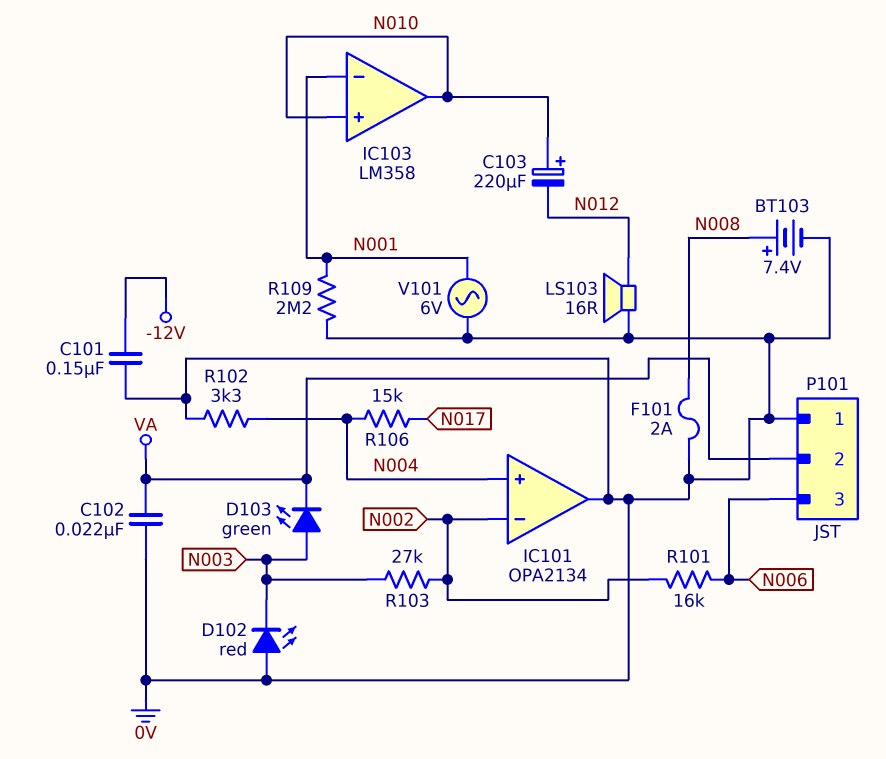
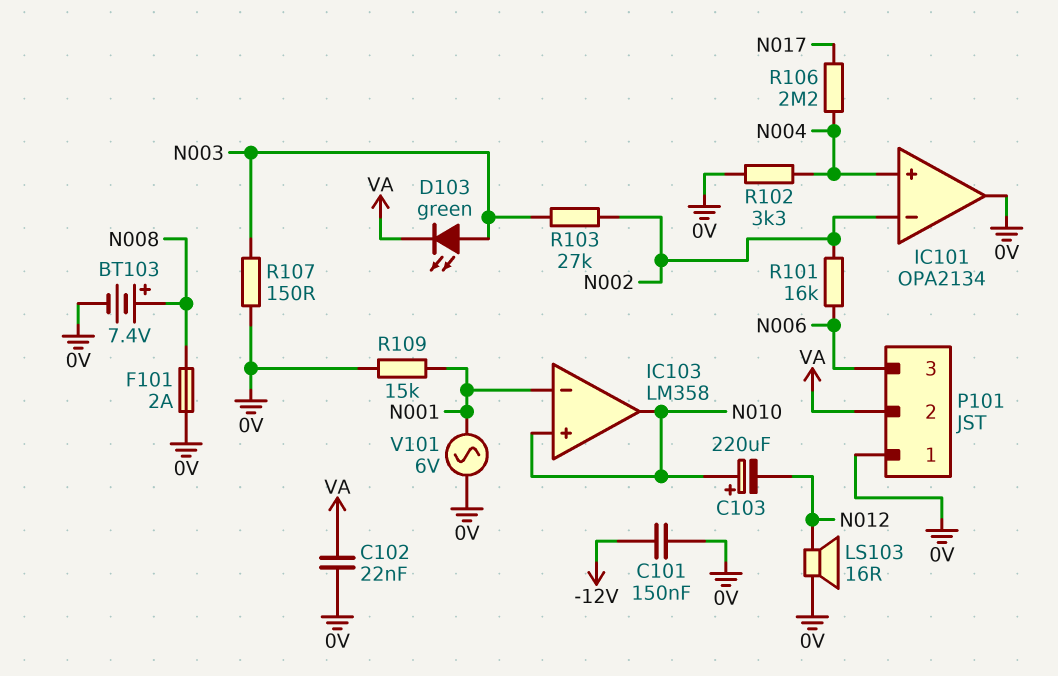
D102: LED red (A 0V, K N003) -> none
R106: 15k (N004, N017) -> 2.2M (N004, N017)
R107: none -> 150 (0V, N003)
R109: 2.2M (0V, N001) -> 15k (0V, N001)

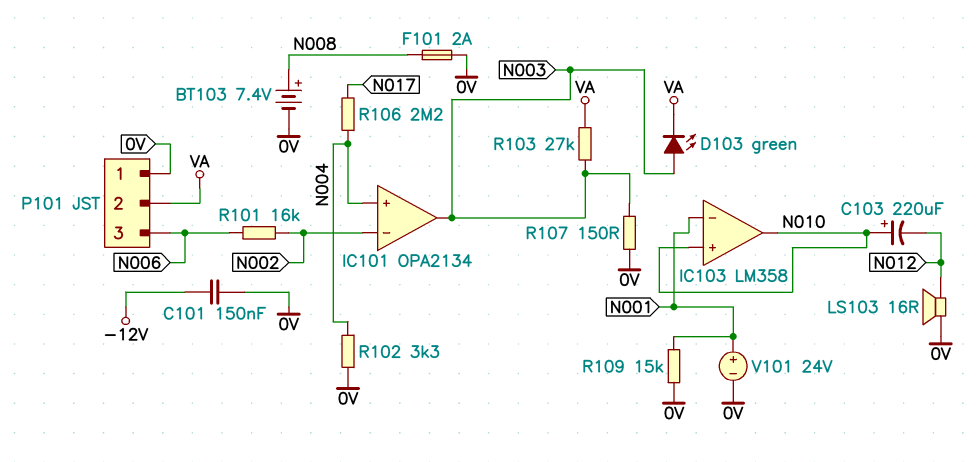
C102: 22nF (0V, VA) -> none
IC101 pin out: 0V -> N003
R103: 27k (N002, N003) -> 27k (N003, VA)
V101: AC 6V (0V, N001) -> 24V (plus N001, minus 0V)

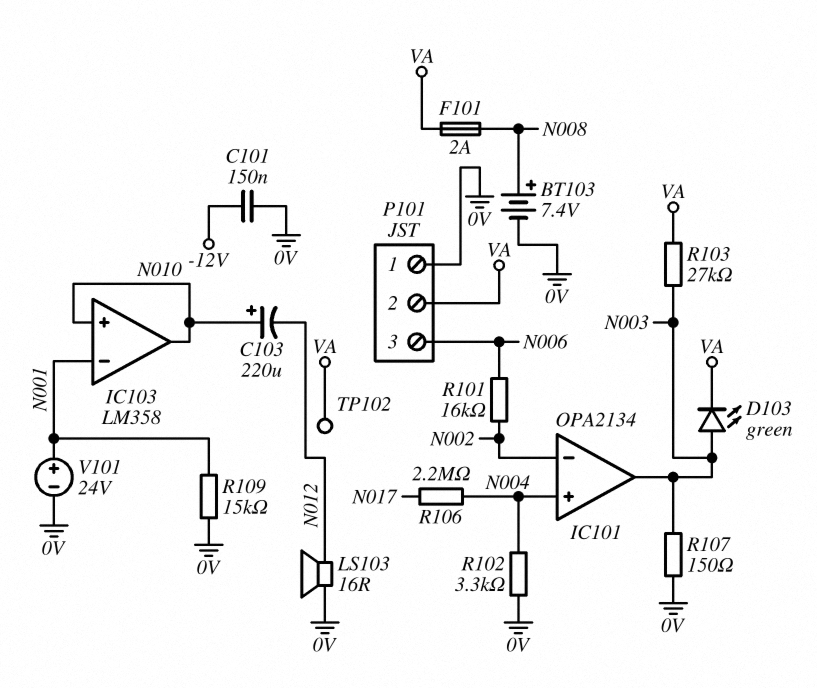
F101: 2A (0V, N008) -> 2A (N008, VA)
TP102: none -> test point (VA)

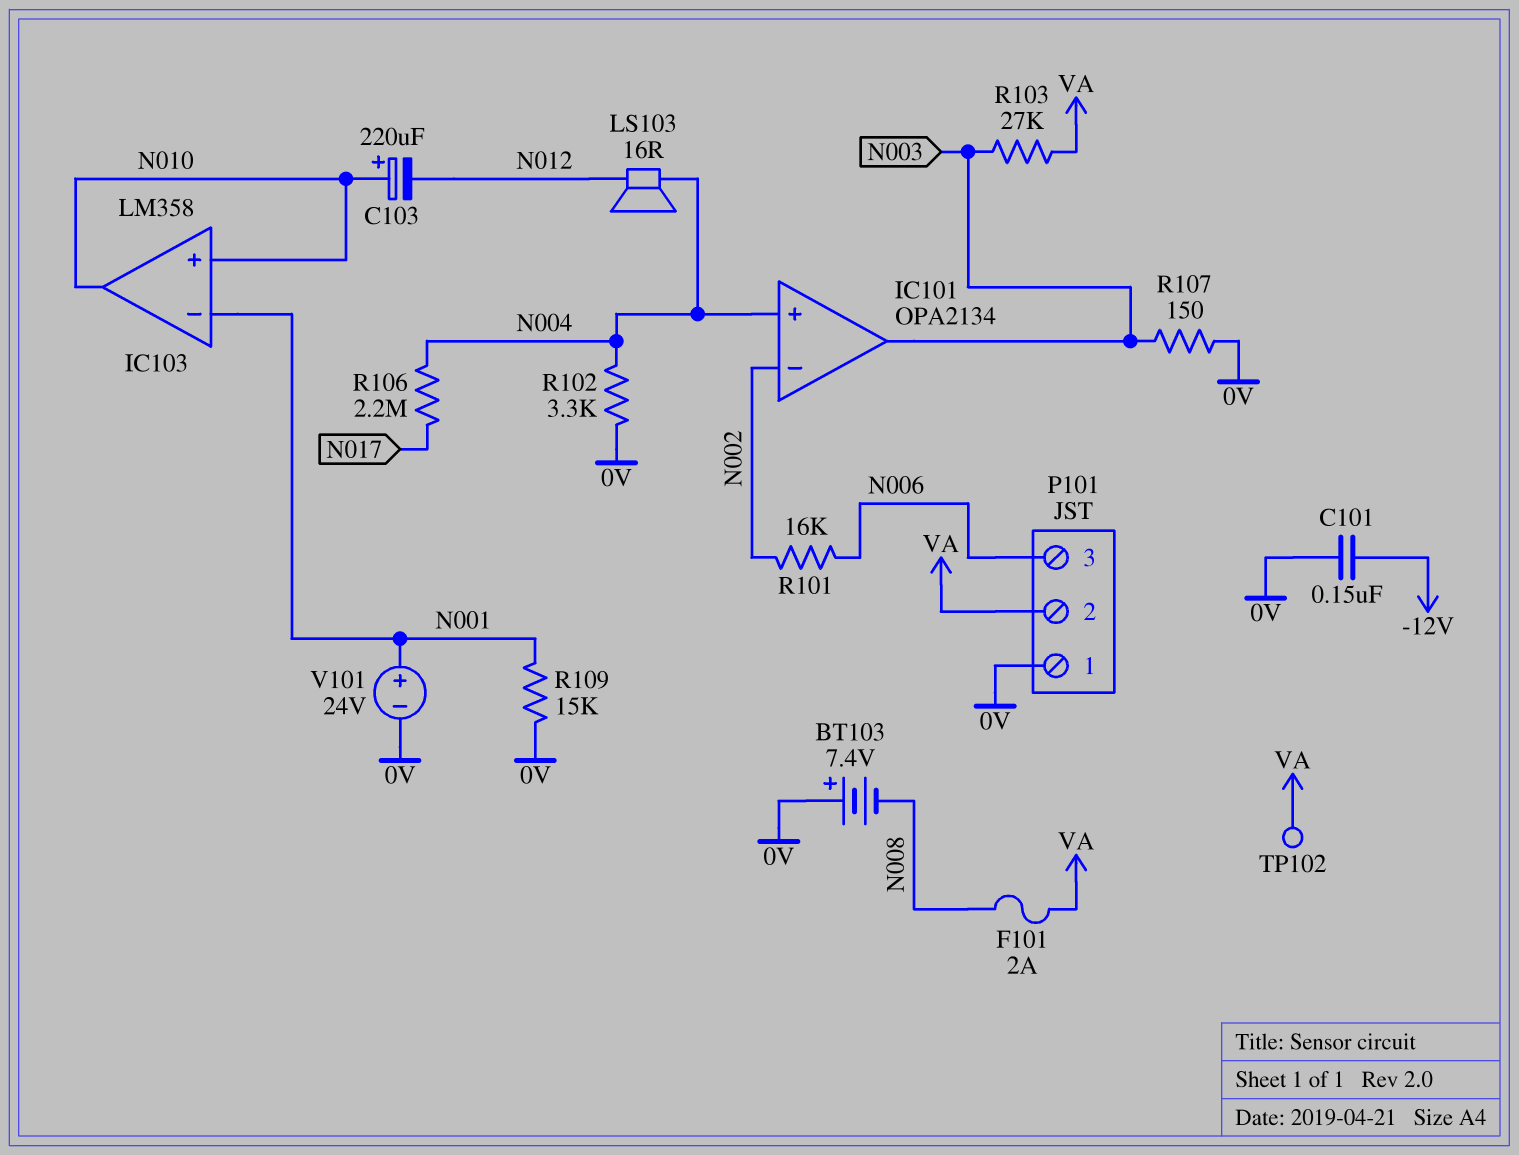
BT103: 7.4V (plus N008, minus 0V) -> 7.4V (plus 0V, minus N008)
D103: LED green (A N003, K VA) -> none
LS103: speaker 16R (0V, N012) -> speaker 16R (N004, N012)

